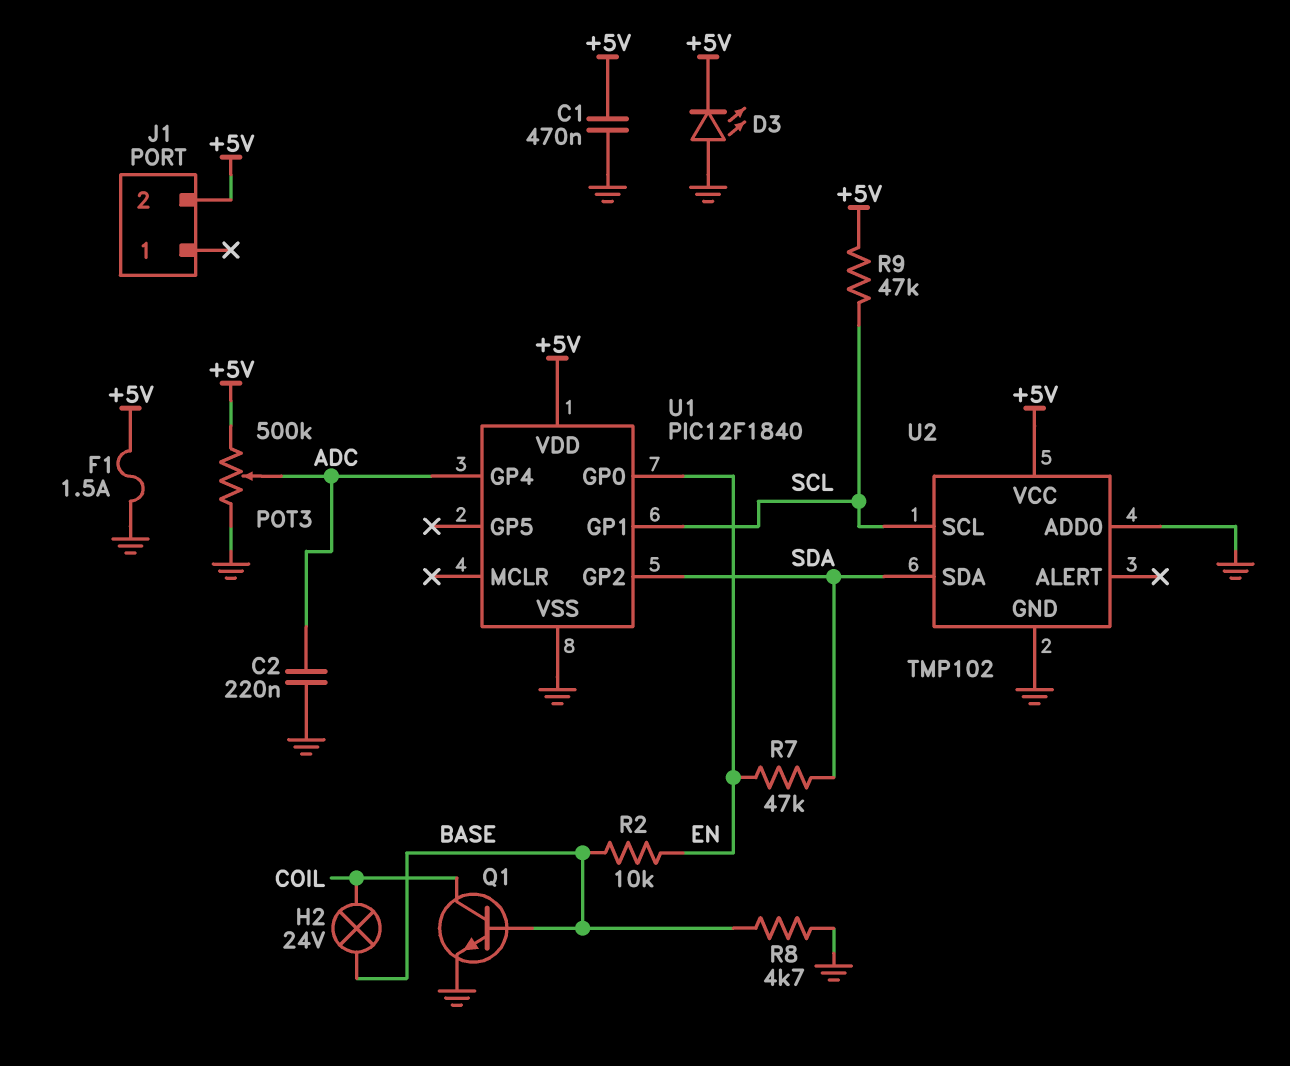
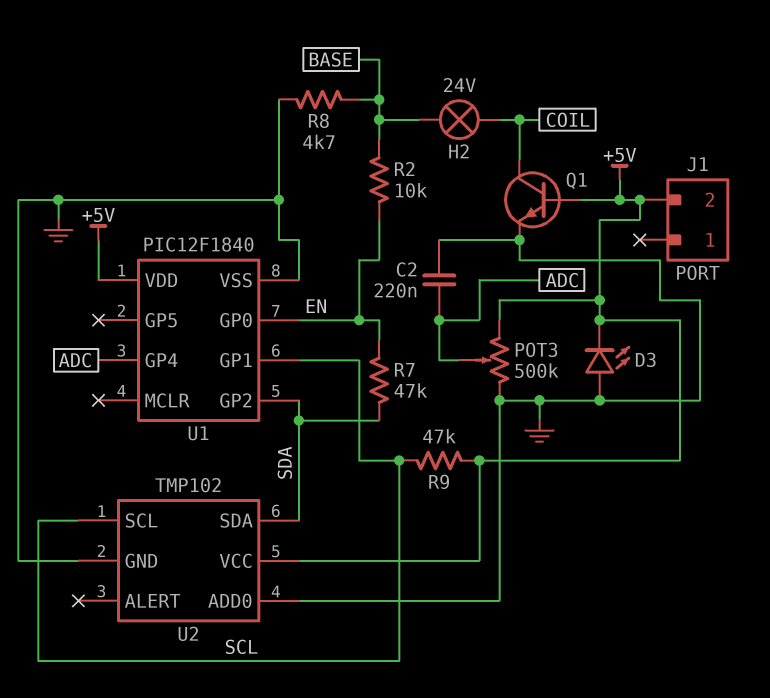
C1: 470nF (+5V, GND) -> none
F1: 1.5A (+5V, GND) -> none
Q1: NPN (B BASE, C COIL, E GND) -> NPN (B +5V, C COIL, E GND)

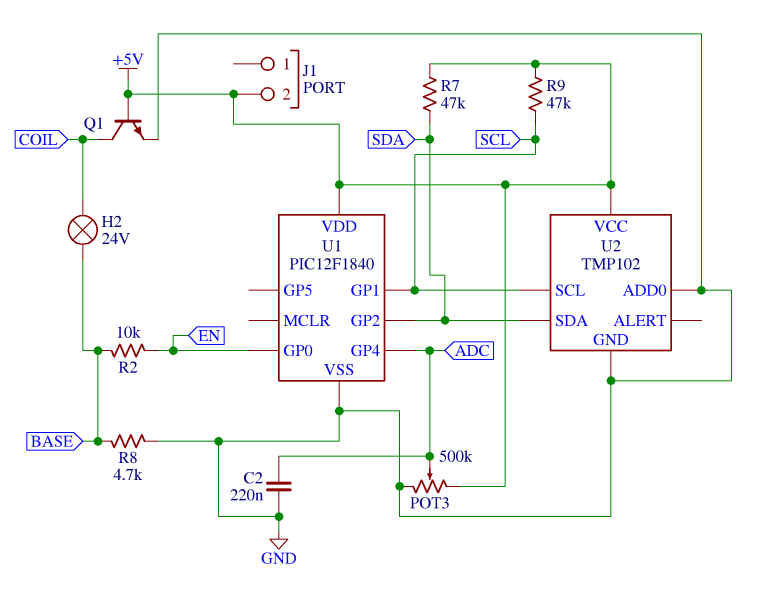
D3: LED (A GND, K +5V) -> none
R7: 47k (EN, SDA) -> 47k (+5V, SDA)

